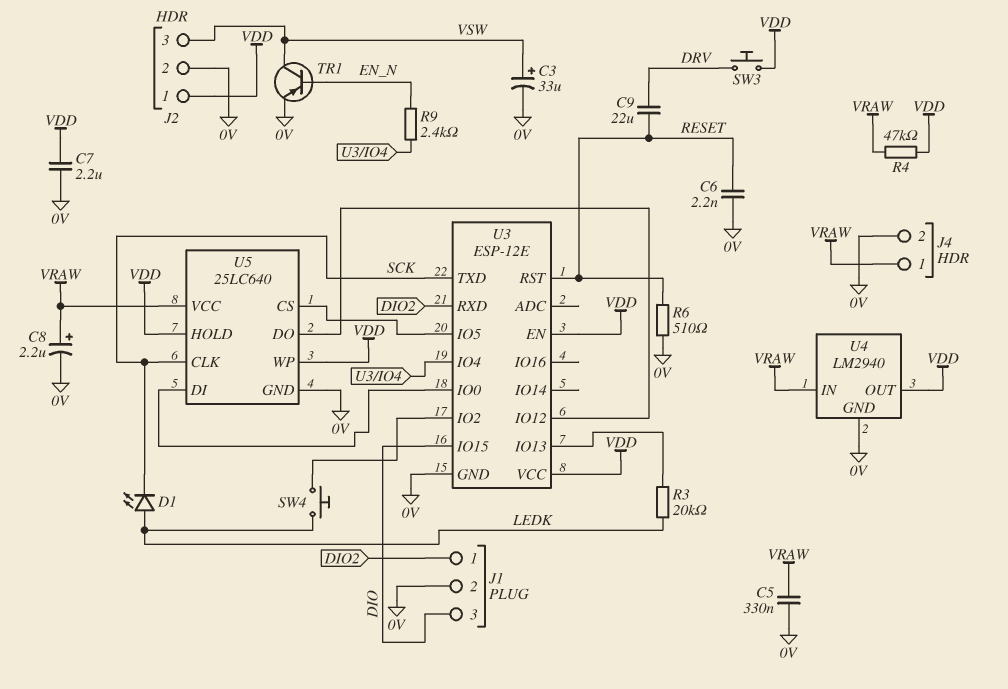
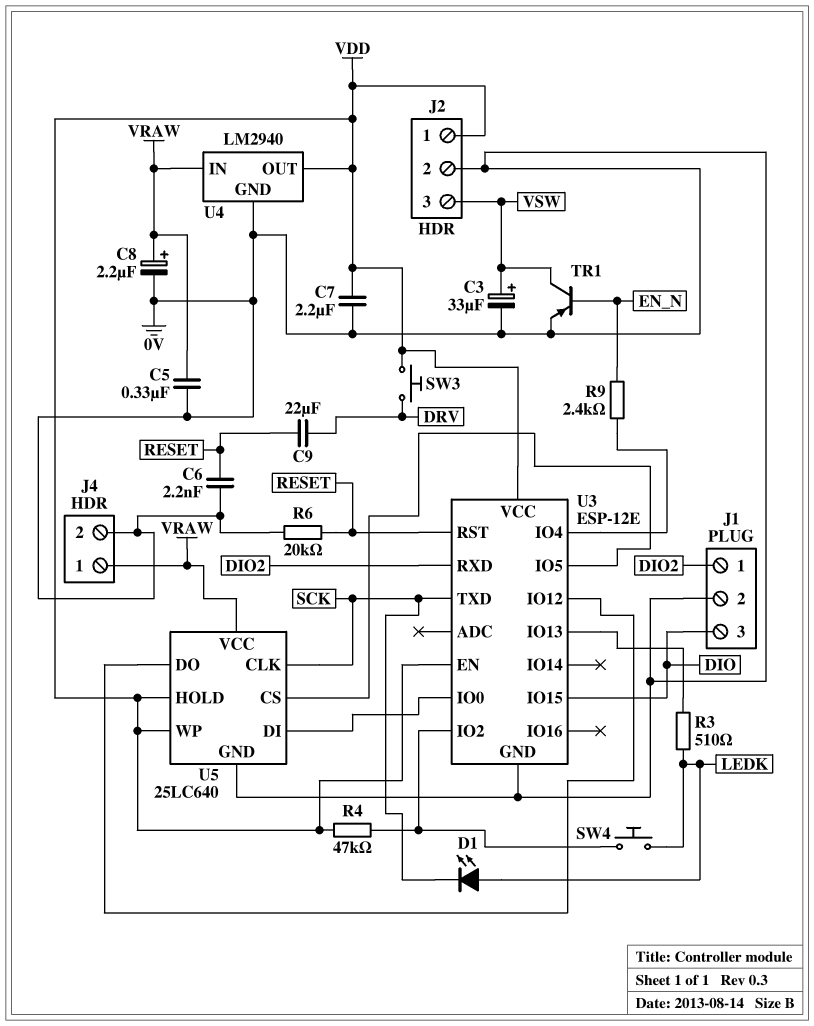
R3: 20k (LEDK, U3/IO13) -> 510 (LEDK, U3/IO13)
R4: 47k (VDD, VRAW) -> 47k (U3/IO2, VDD)
R6: 510 (0V, RESET) -> 20k (0V, RESET)

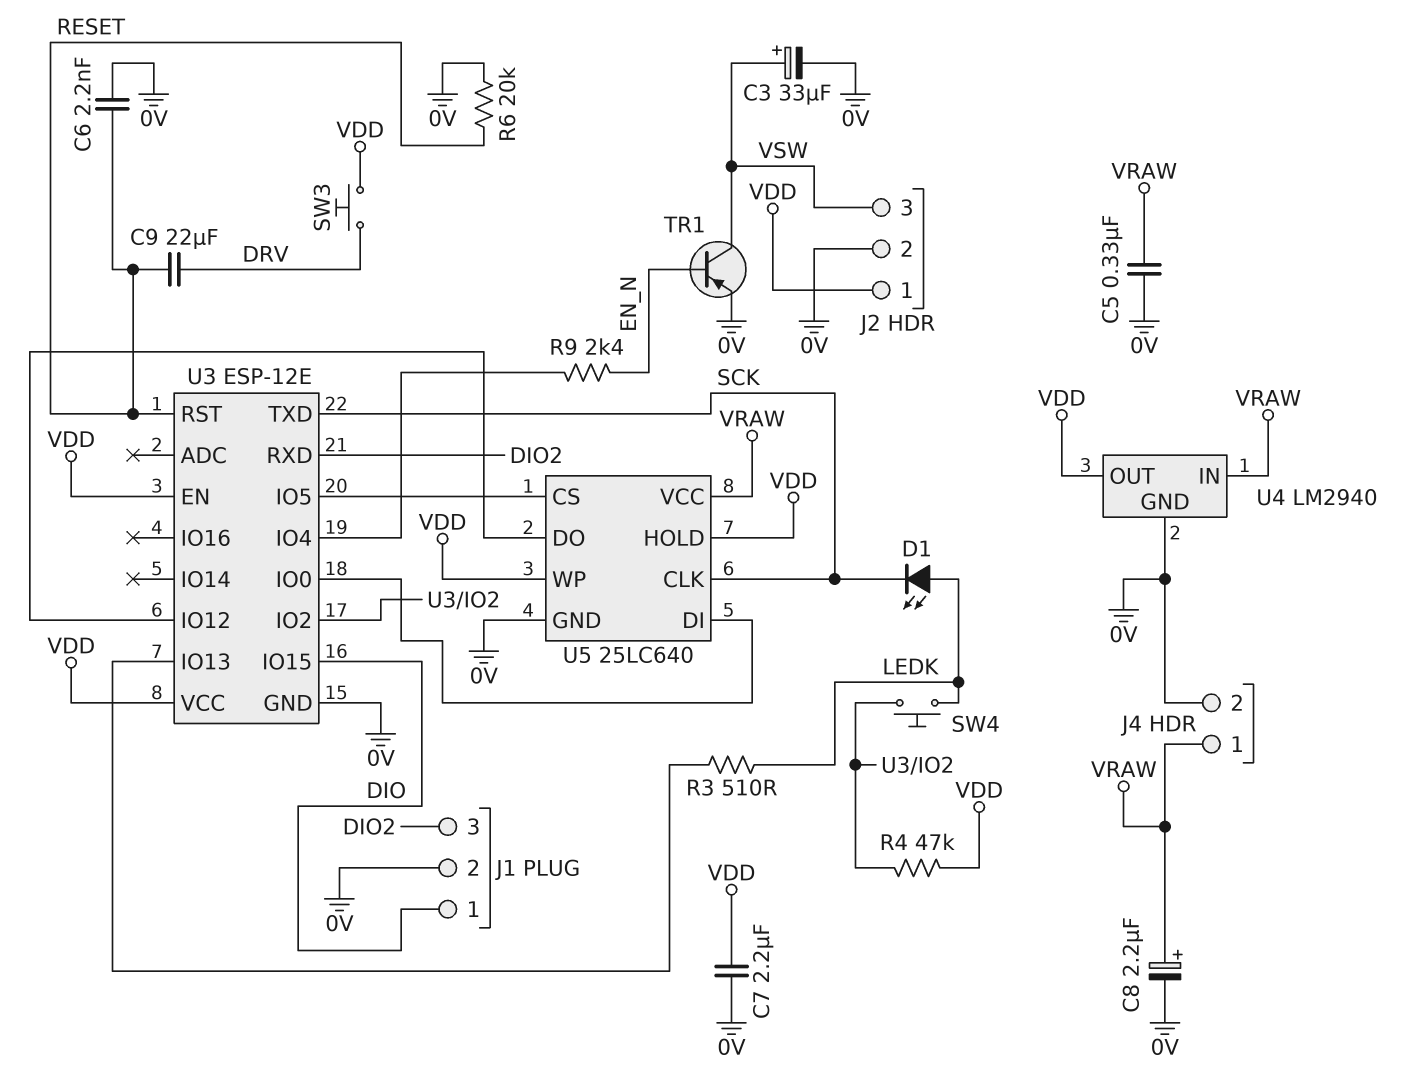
J1 pin 1: DIO2 -> DIO
J1 pin 3: DIO -> DIO2

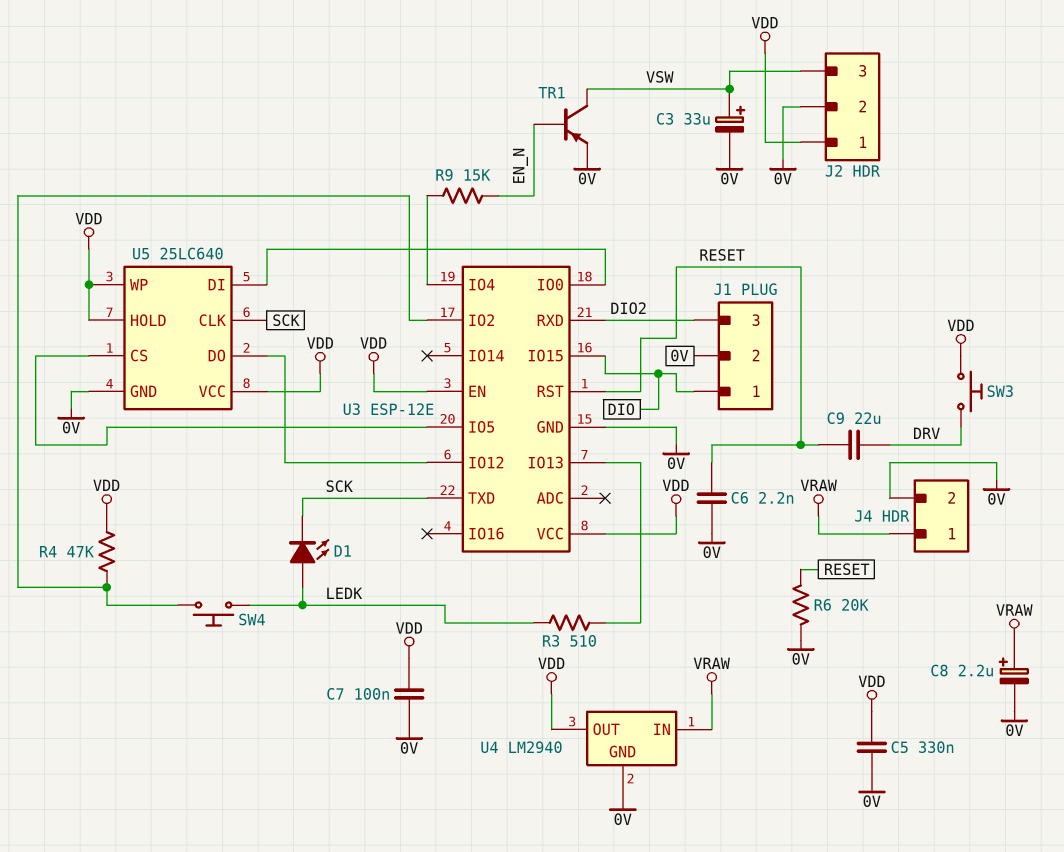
C5: 330nF (0V, VRAW) -> 330nF (0V, VDD)
C7: 2.2uF (0V, VDD) -> 100nF (0V, VDD)
R9: 2.4k (EN_N, U3/IO4) -> 15k (EN_N, U3/IO4)
U5 pin VCC: VRAW -> VDD

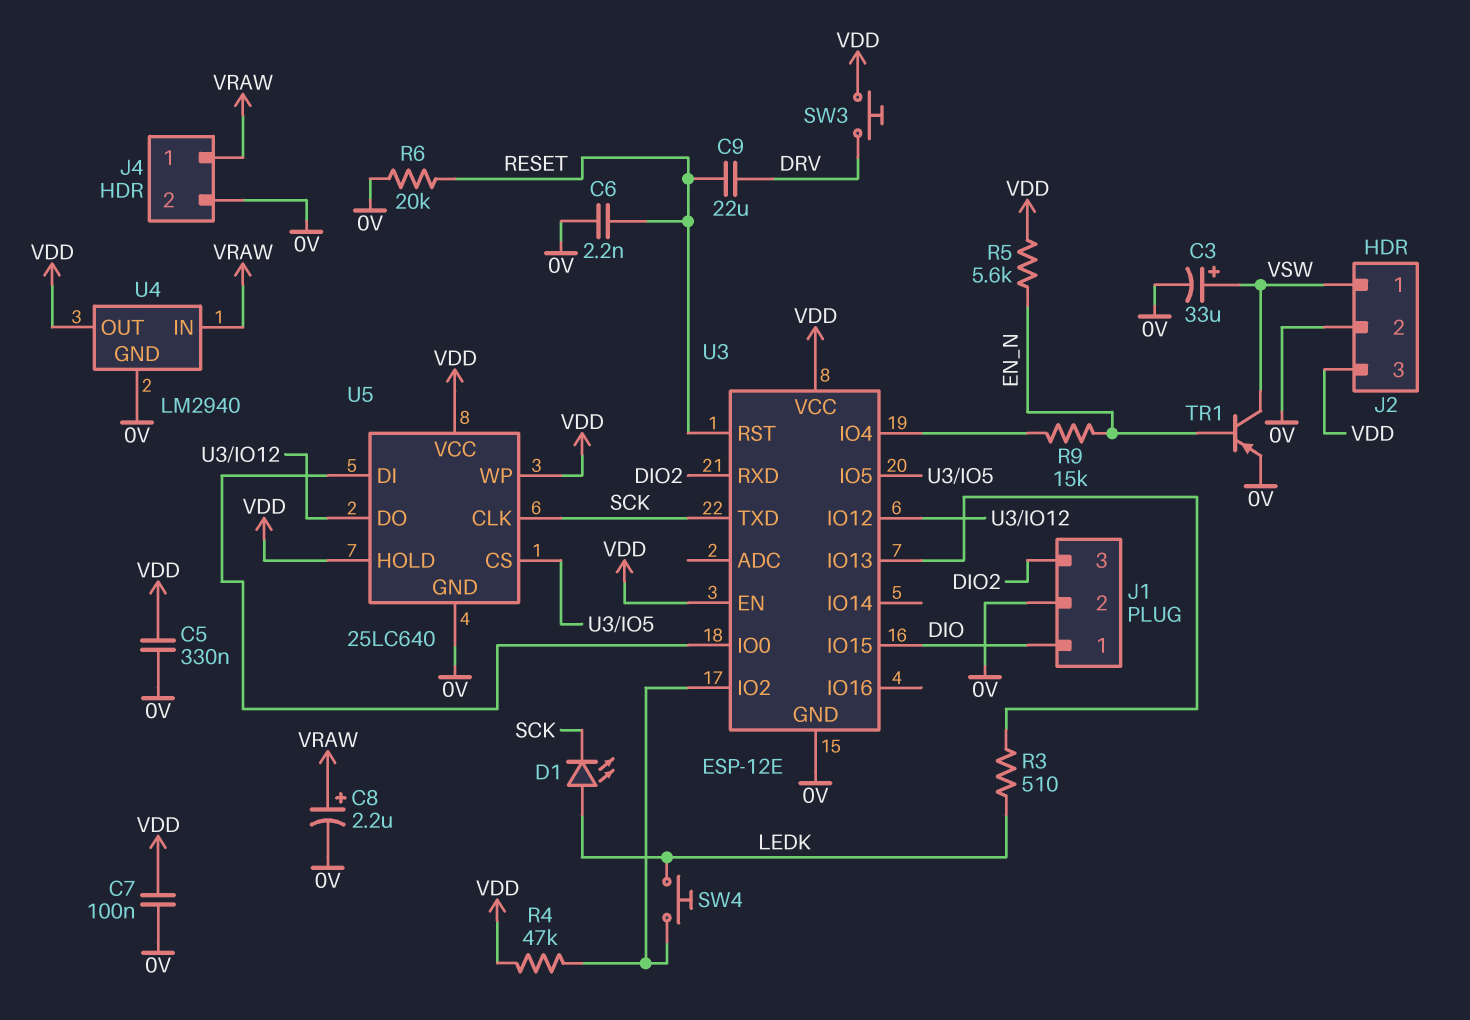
J2 pin 1: VDD -> VSW
J2 pin 3: VSW -> VDD
R5: none -> 5.6k (EN_N, VDD)

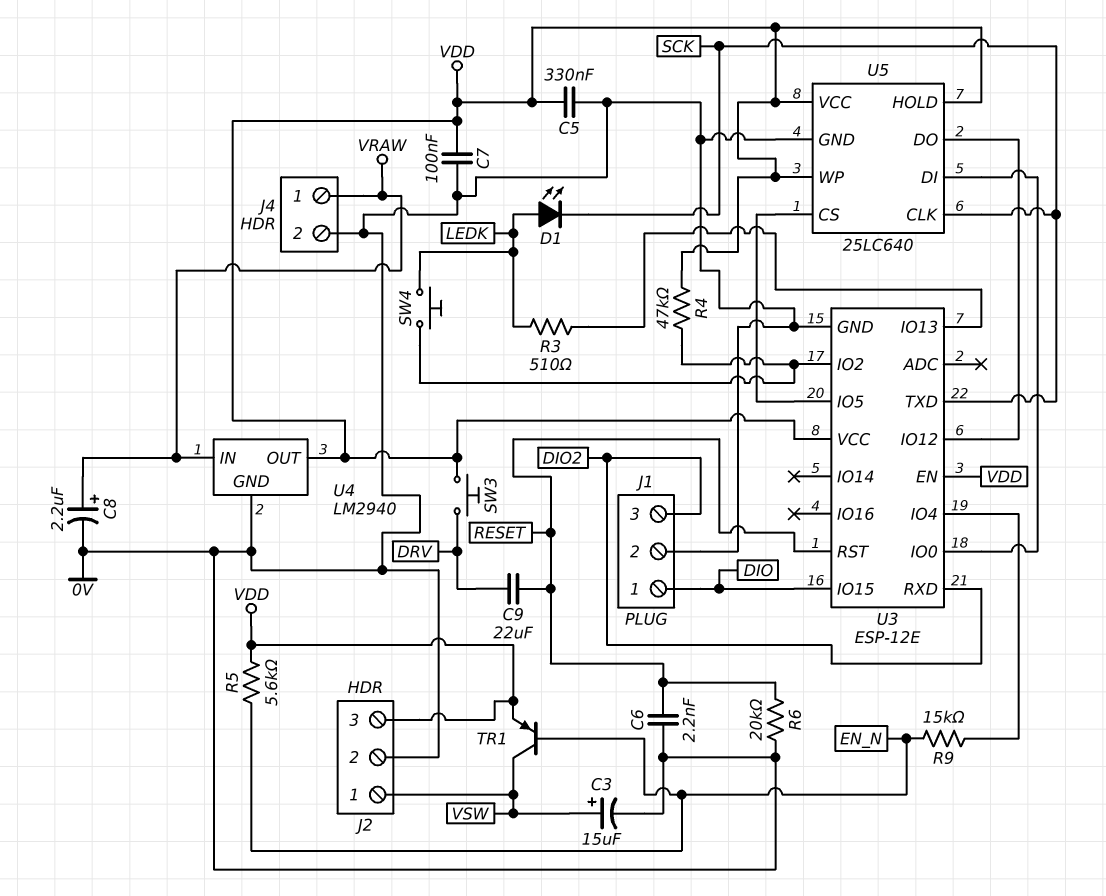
C3: 33uF (plus VSW, minus 0V) -> 15uF (plus VSW, minus 0V)
TR1: PNP (B EN_N, C VSW, E 0V) -> PNP (B EN_N, C VSW, E VDD)

